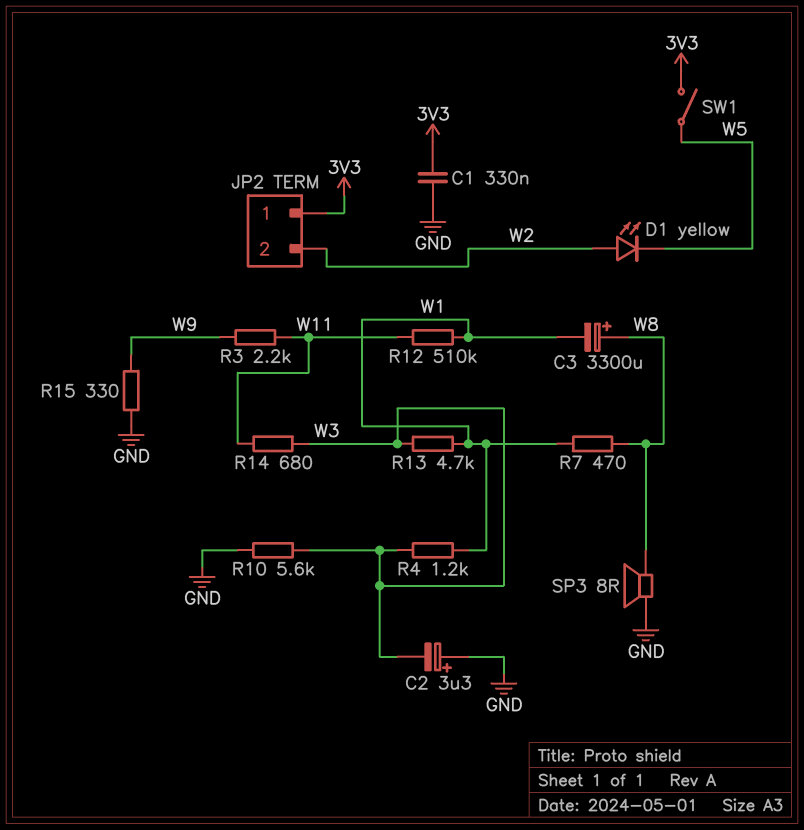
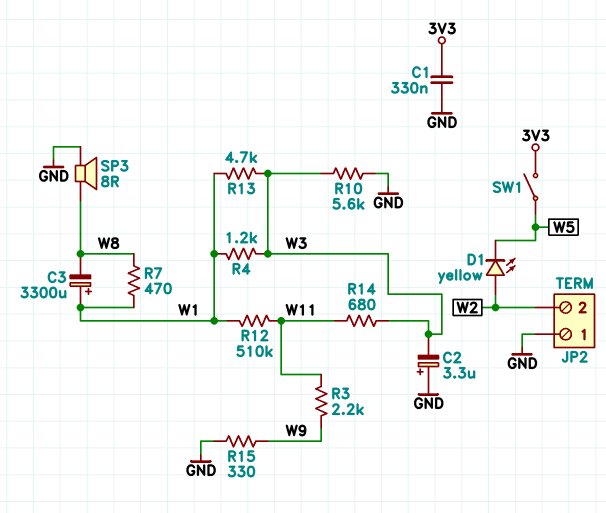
C3: 3300uF (plus W8, minus W1) -> 3300uF (plus W1, minus W8)
JP2 pin 1: 3V3 -> GND

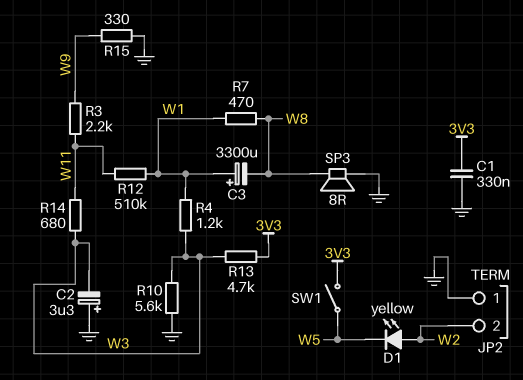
R13: 4.7k (W1, W3) -> 4.7k (3V3, W3)

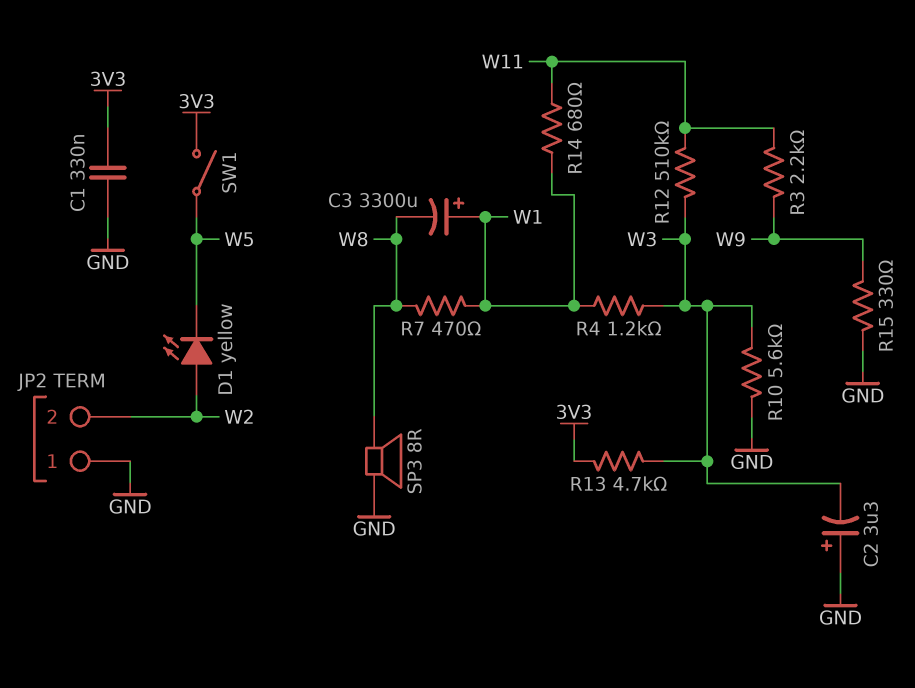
R12: 510k (W1, W11) -> 510k (W3, W11)
R14: 680 (W3, W11) -> 680 (W1, W11)

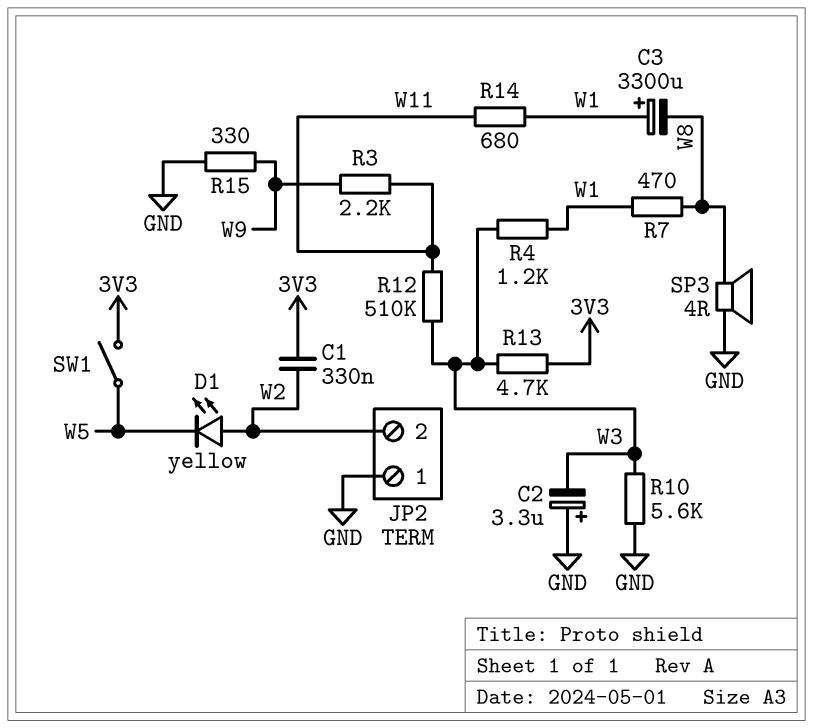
C1: 330nF (3V3, GND) -> 330nF (3V3, W2)
SP3: speaker 8R (GND, W8) -> speaker 4R (GND, W8)

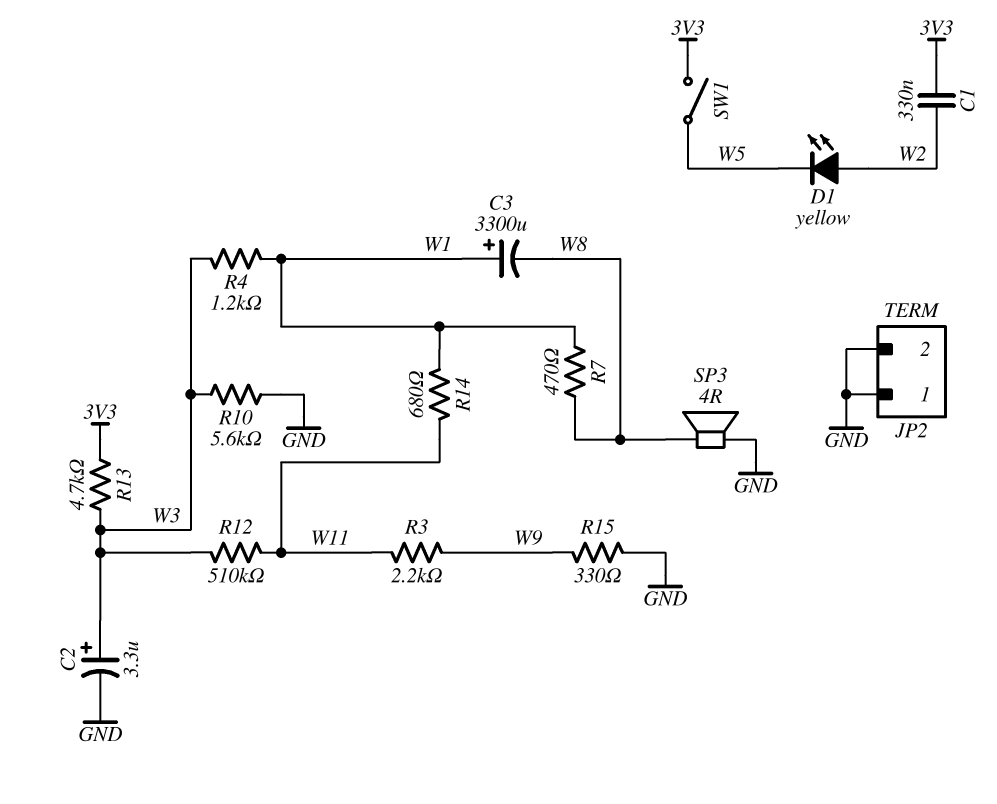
C2: 3.3uF (plus GND, minus W3) -> 3.3uF (plus W3, minus GND)
JP2 pin 2: W2 -> GND

